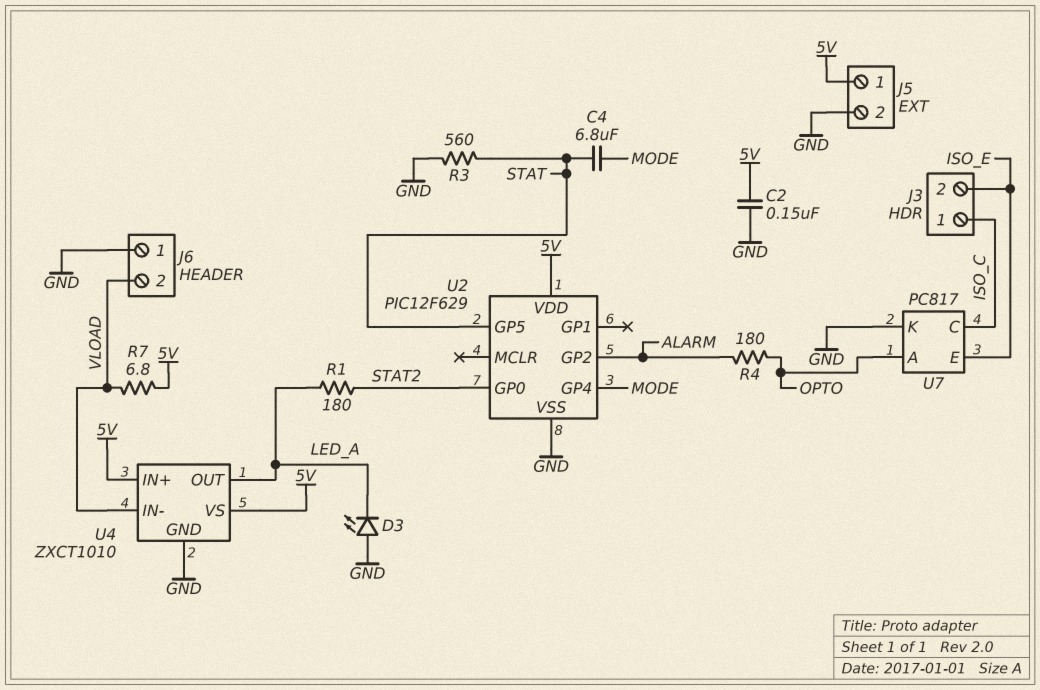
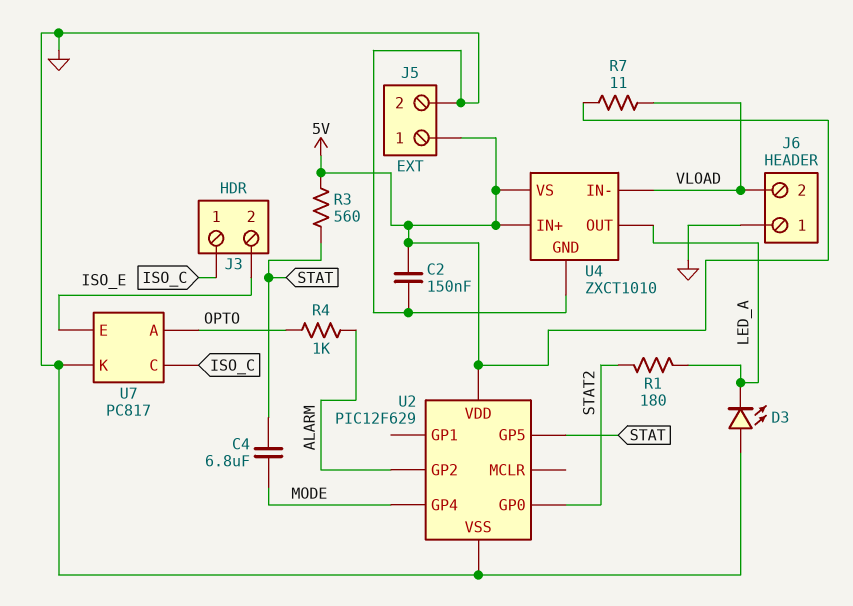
R3: 560 (GND, STAT) -> 560 (5V, STAT)
R4: 180 (ALARM, OPTO) -> 1k (ALARM, OPTO)
R7: 6.8 (5V, VLOAD) -> 11 (5V, VLOAD)

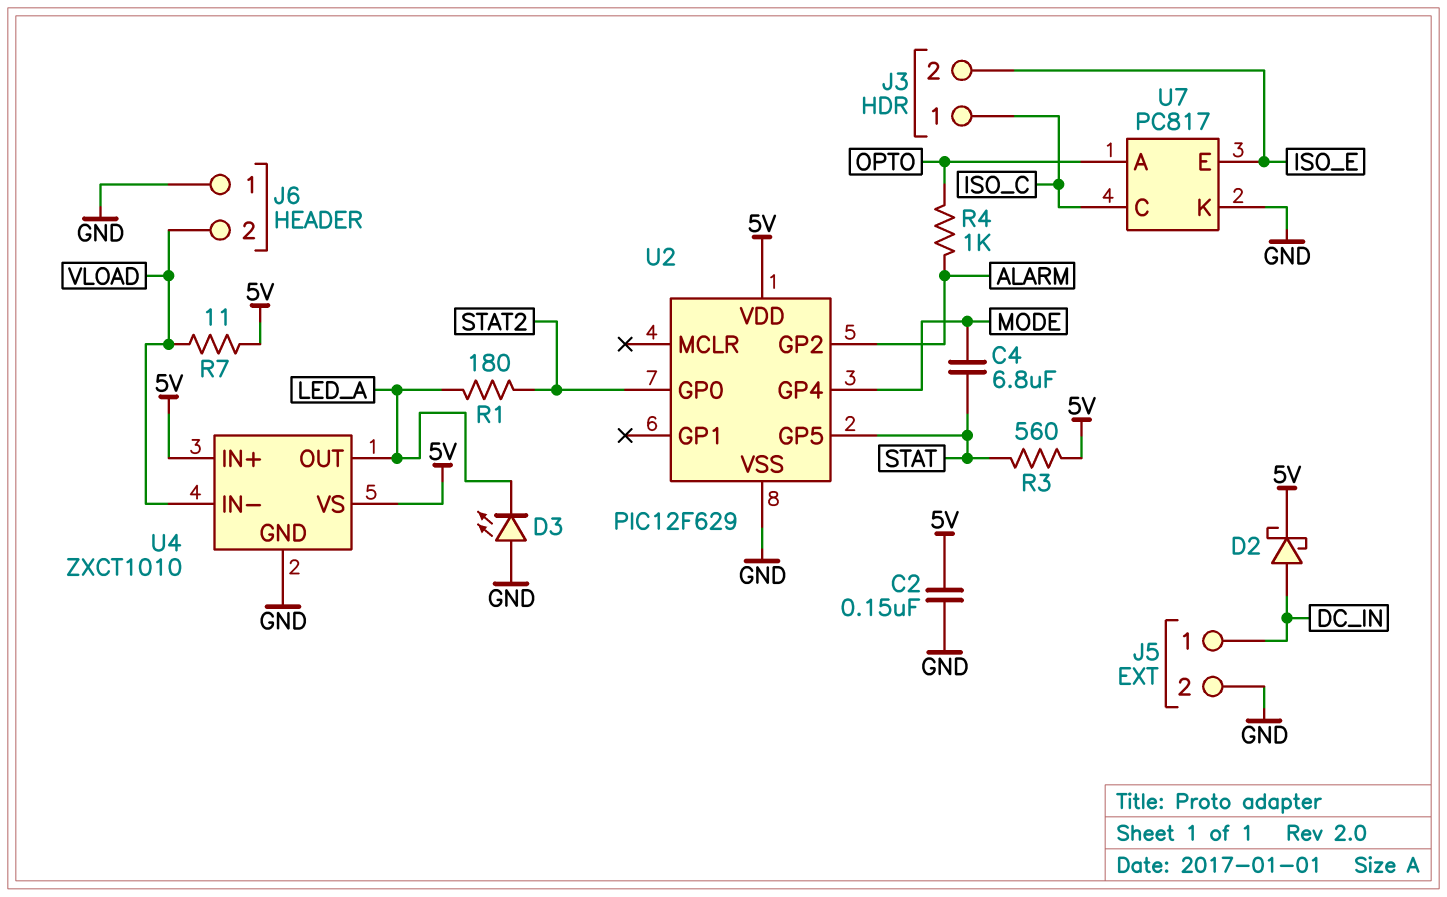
D2: none -> schottky (A DC_IN, K 5V)
J5 pin 1: 5V -> DC_IN

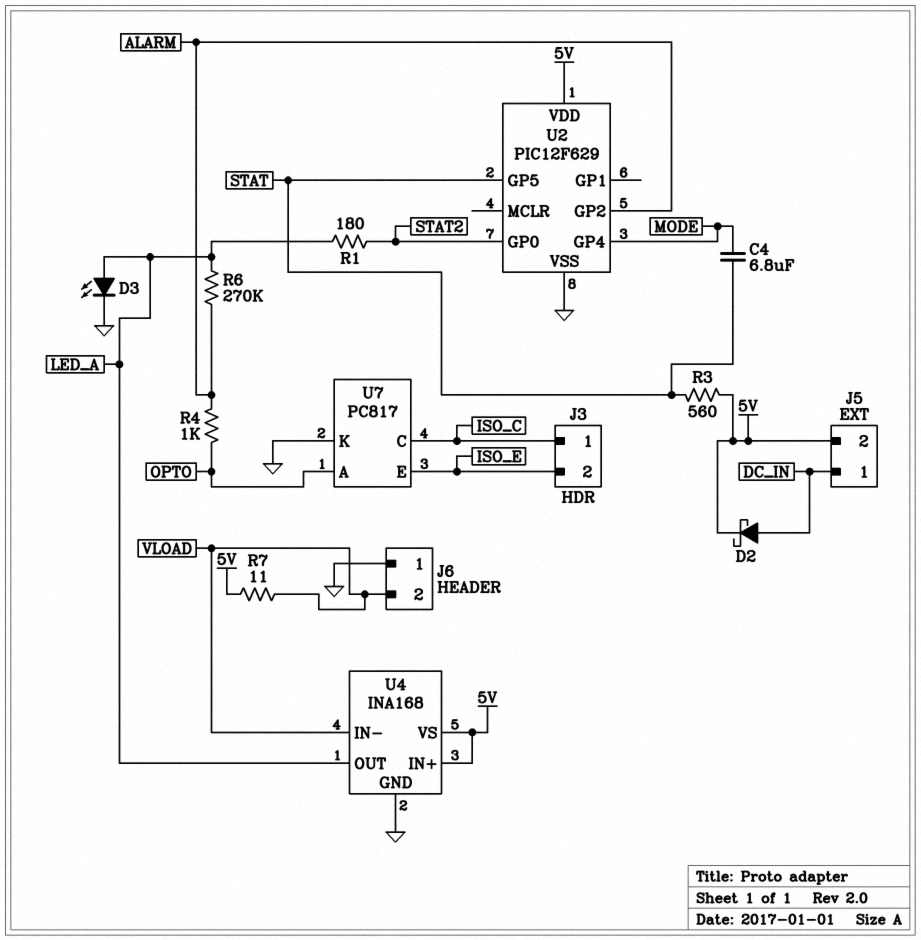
C2: 150nF (5V, GND) -> none
D3: LED (A GND, K LED_A) -> LED (A LED_A, K GND)
J5 pin 2: GND -> 5V
R6: none -> 270k (ALARM, LED_A)
U4: ZXCT1010 -> INA168

